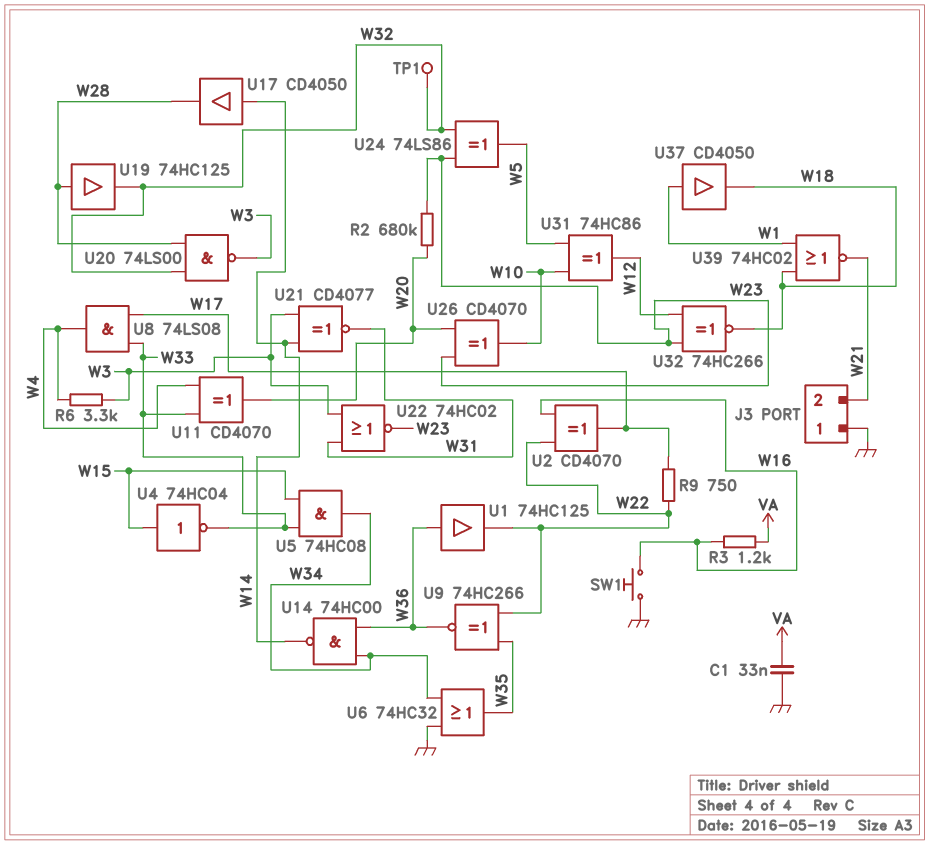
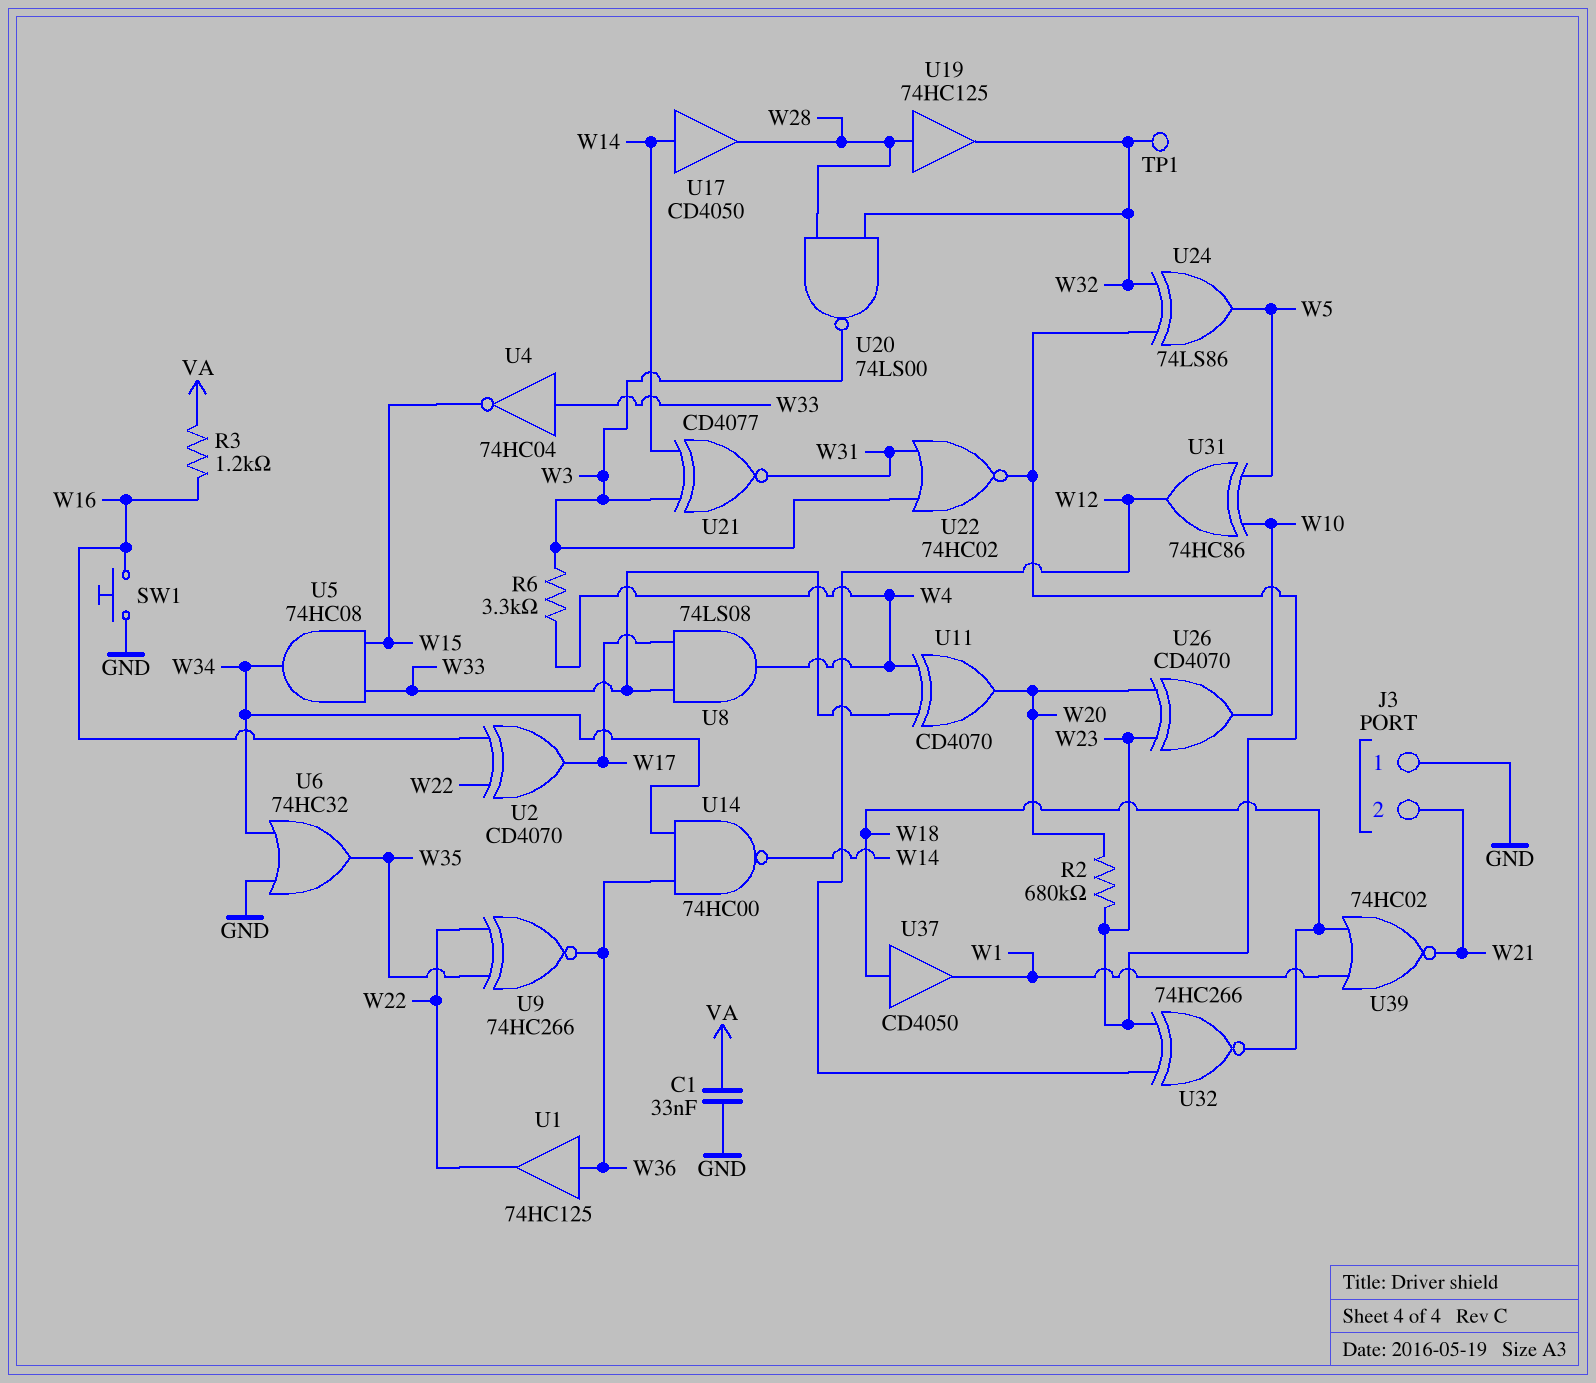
R9: 750 (W17, W22) -> none
U4: NOT 74HC04 (in W15, out W33) -> NOT 74HC04 (in W33, out W15)
U37: buffer CD4050 (in W1, out W18) -> buffer CD4050 (in W18, out W1)

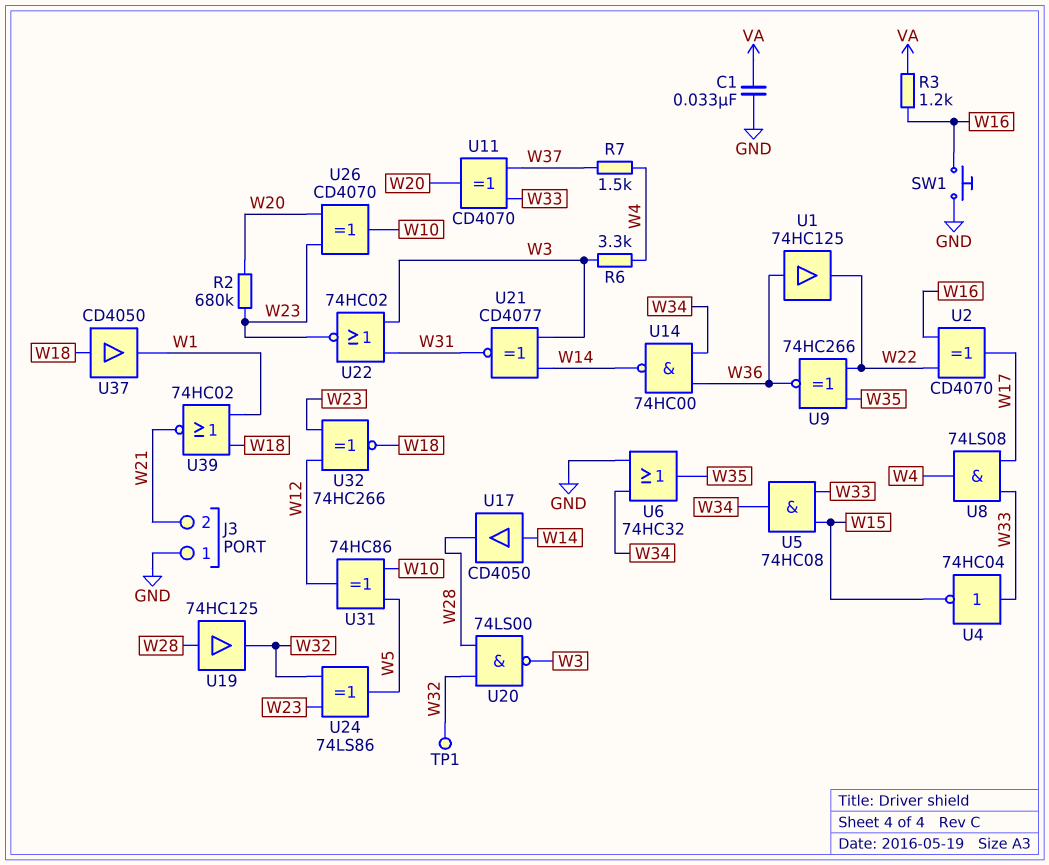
R7: none -> 1.5k (W4, W37)
U11: XOR CD4070 (in W4, in W33, out W20) -> XOR CD4070 (in W33, in W37, out W20)

